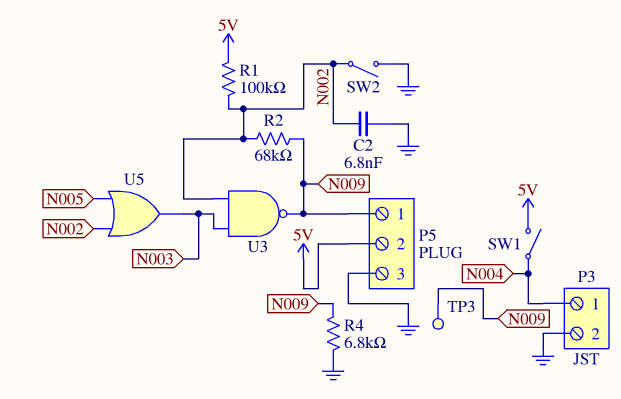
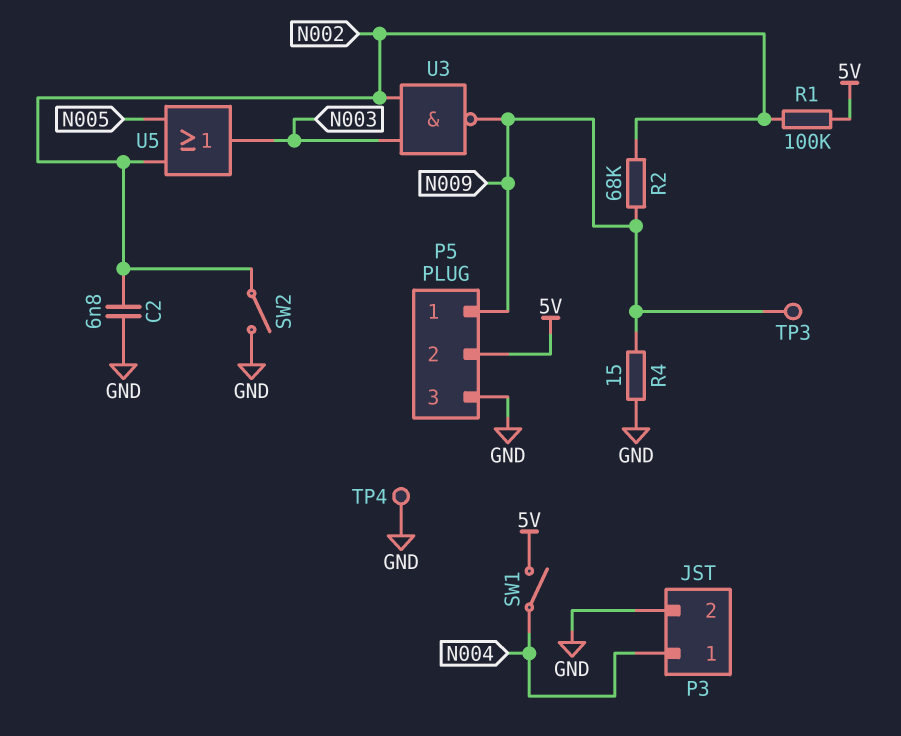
R4: 6.8k (GND, N009) -> 15 (GND, N009)
TP4: none -> test point (GND)

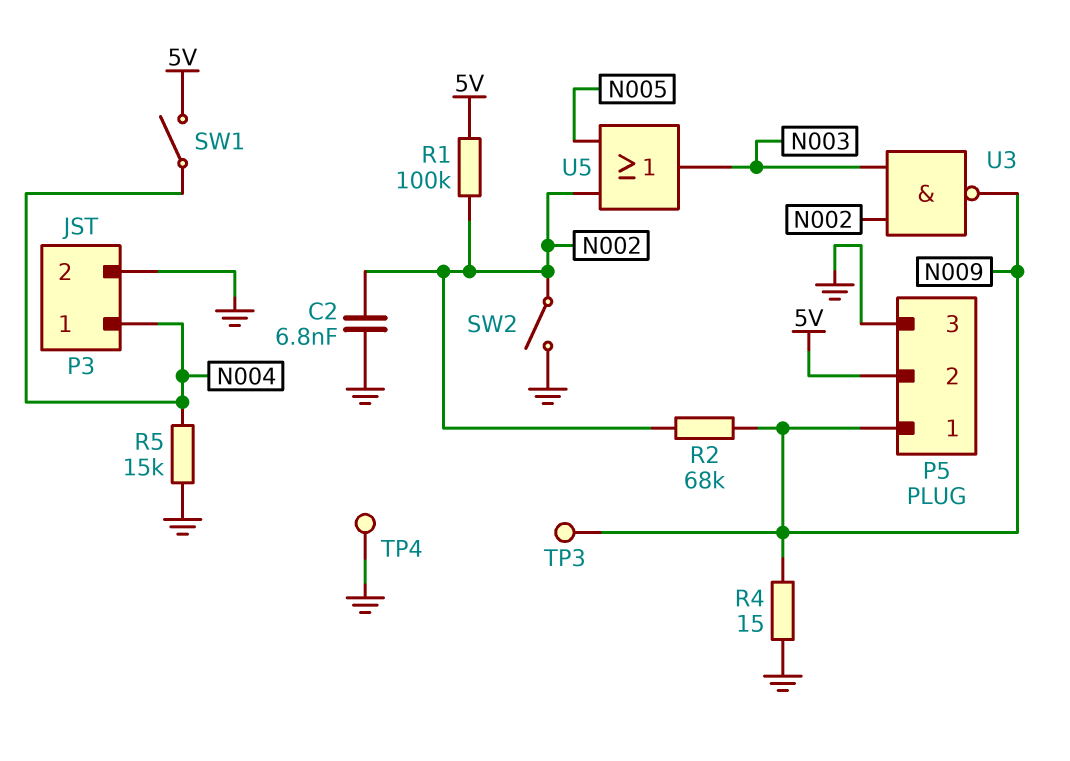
R5: none -> 15k (GND, N004)

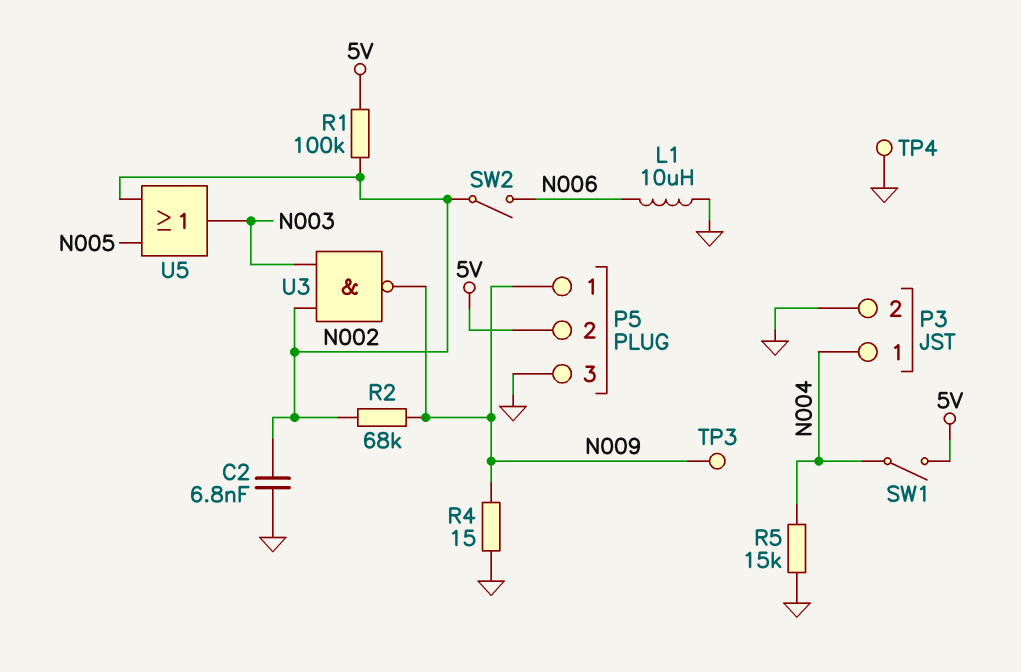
L1: none -> 10uH (GND, N006)
SW2: switch (GND, N002) -> switch (N002, N006)

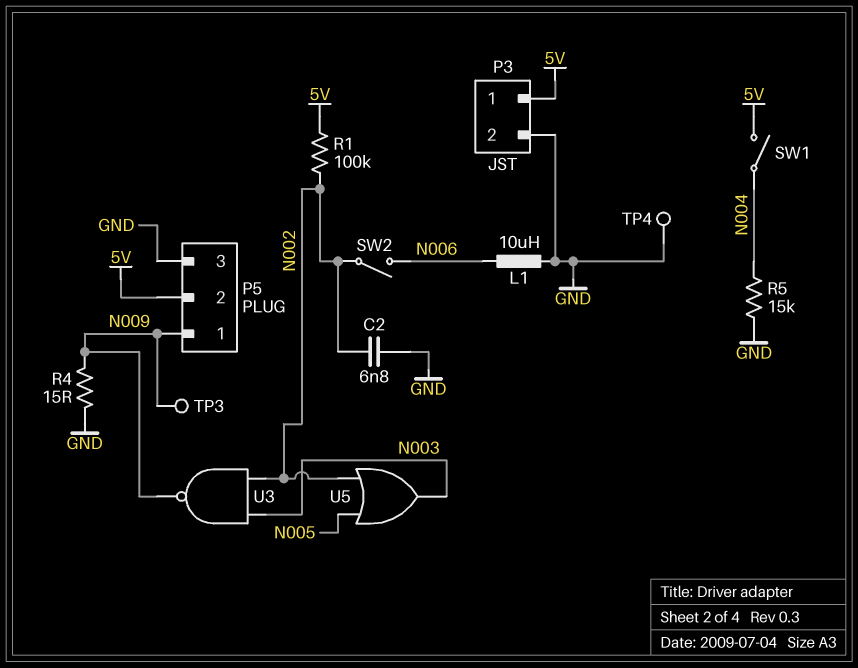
P3 pin 1: N004 -> 5V
R2: 68k (N002, N009) -> none

